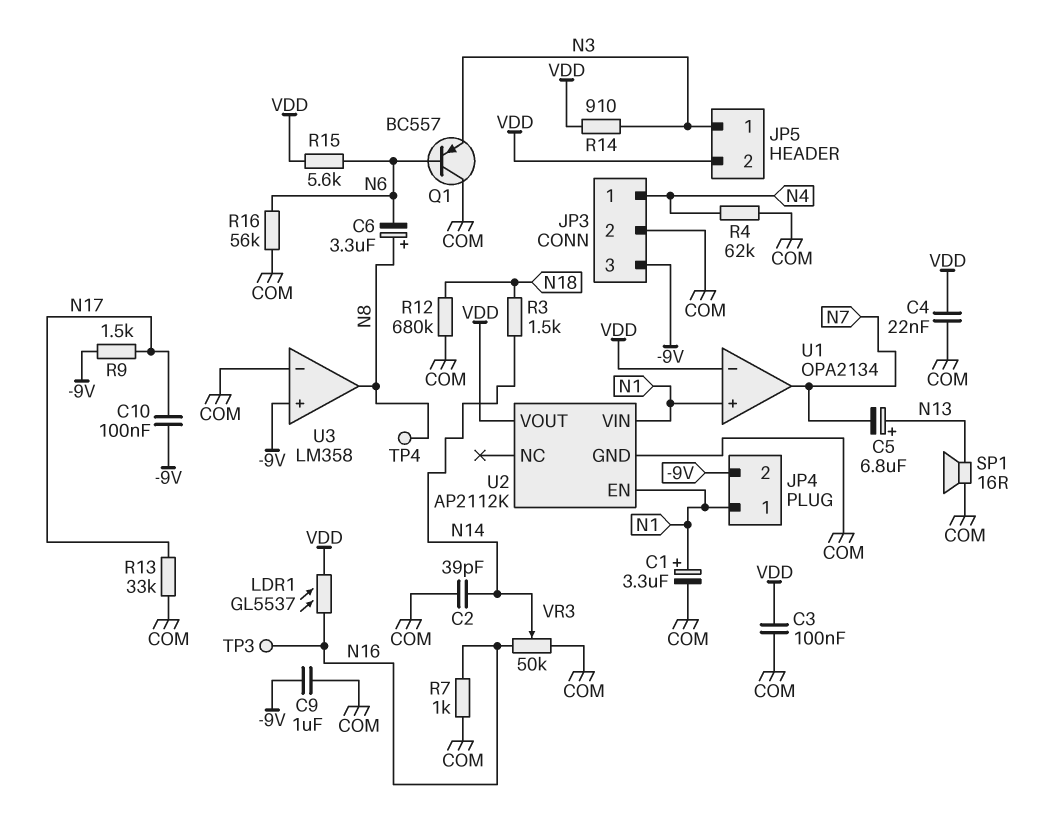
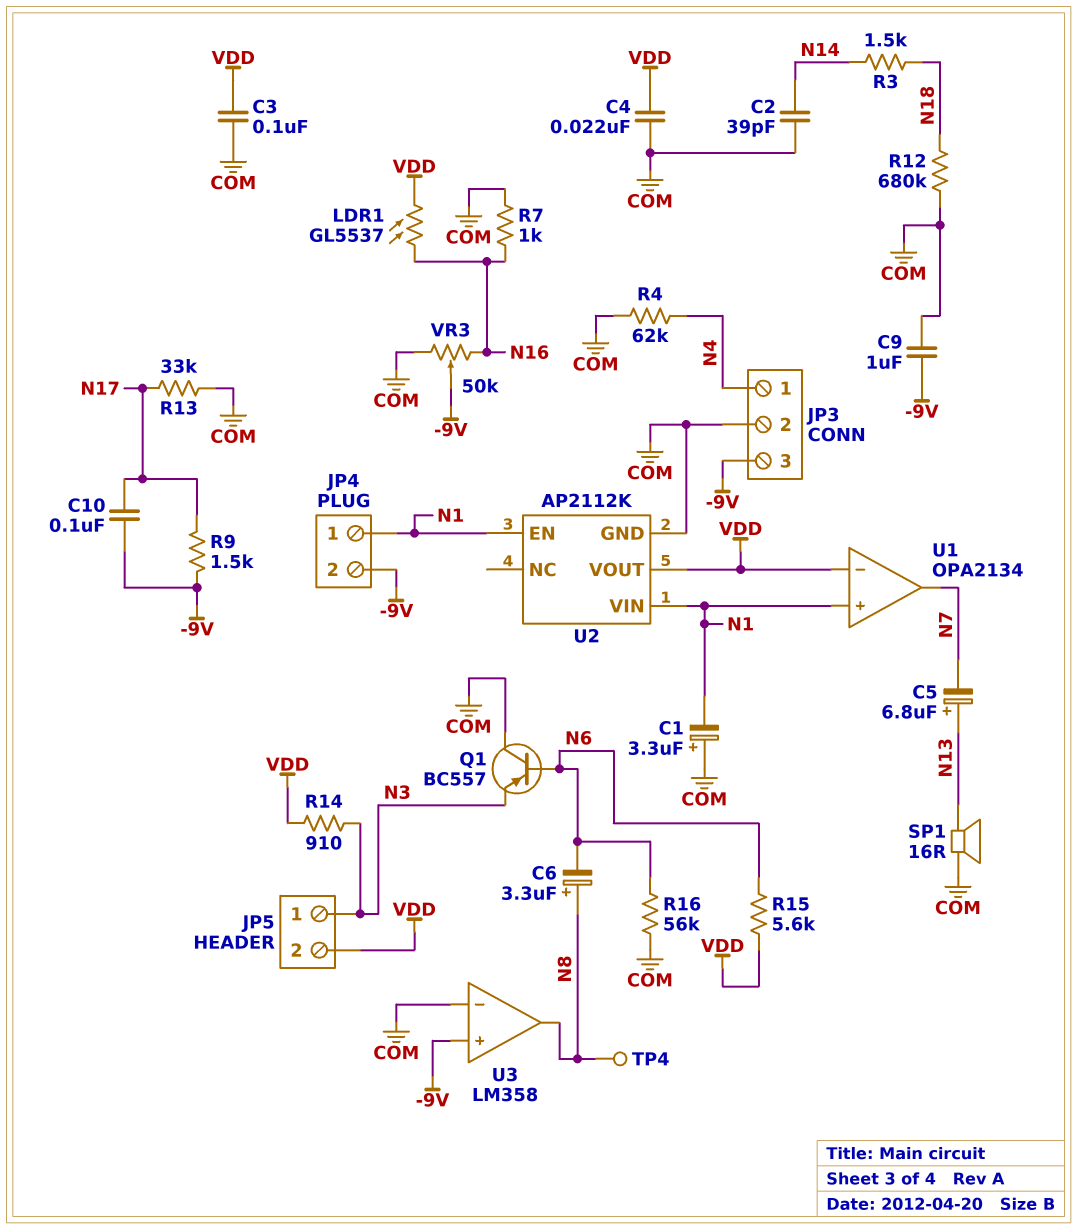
C1: 3.3uF (plus N1, minus COM) -> 3.3uF (plus COM, minus N1)
TP3: test point (N16) -> none
VR3: 50k (COM, N16, wiper N14) -> 50k (COM, N16, wiper -9V)

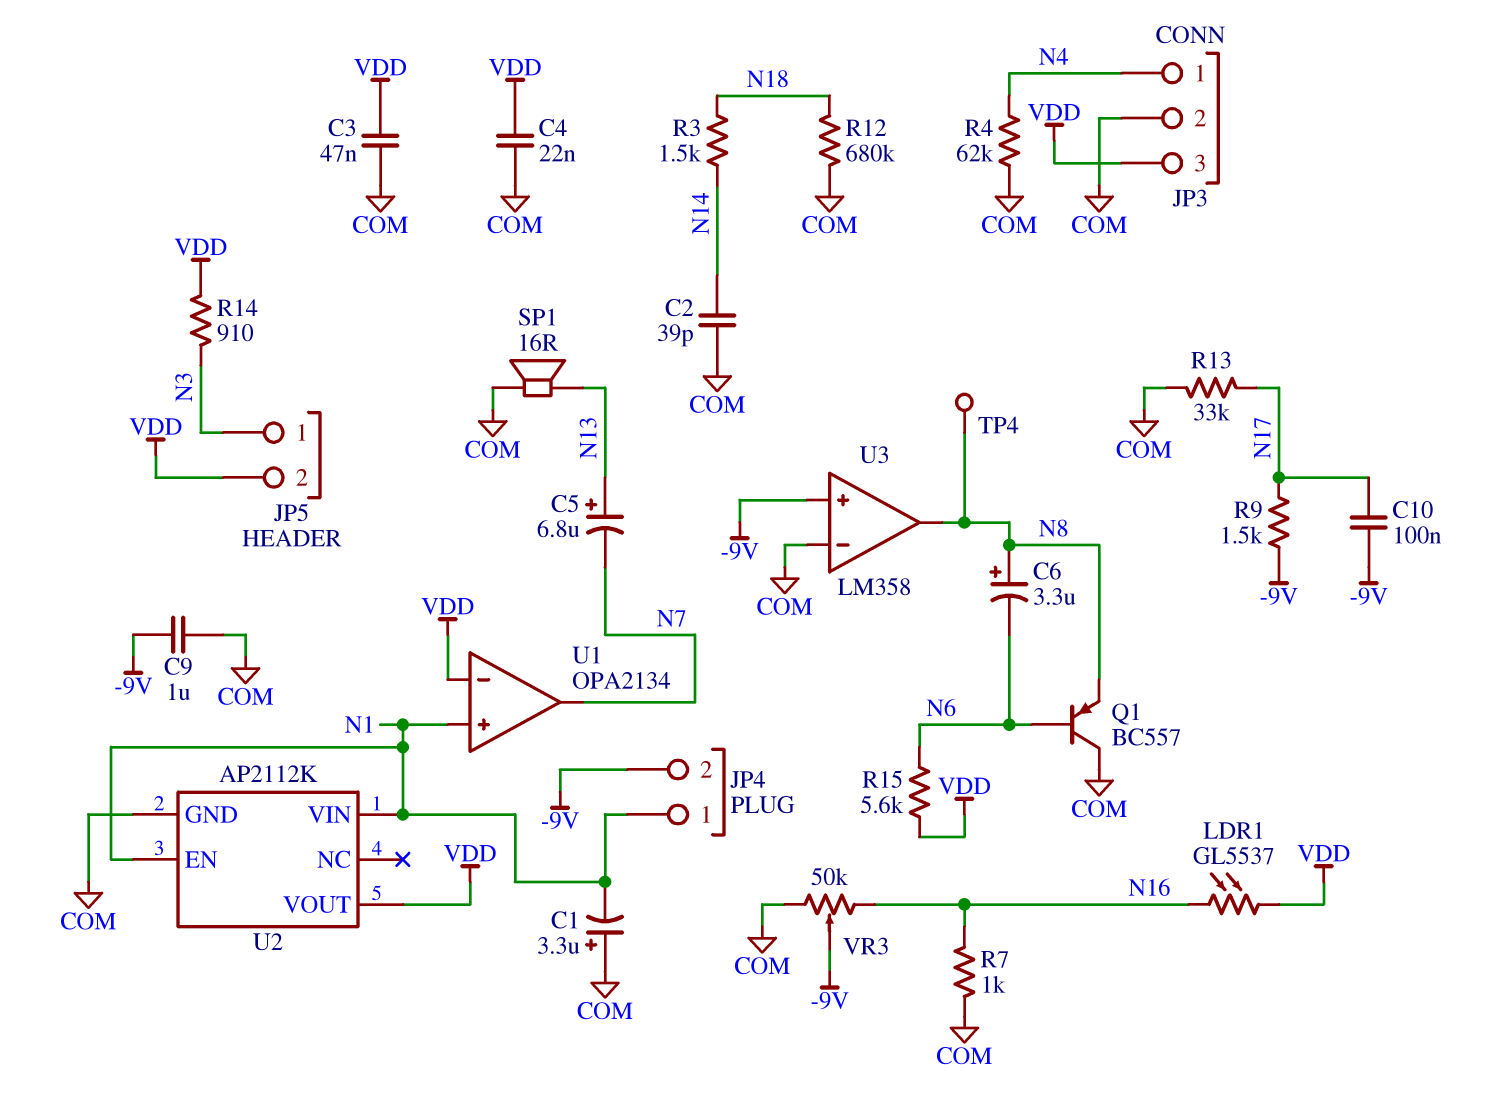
C3: 100nF (COM, VDD) -> 47nF (COM, VDD)
JP3 pin 3: -9V -> VDD
Q1: PNP BC557 (B N6, C COM, E N3) -> PNP BC557 (B N6, C COM, E N8)
R16: 56k (COM, N6) -> none

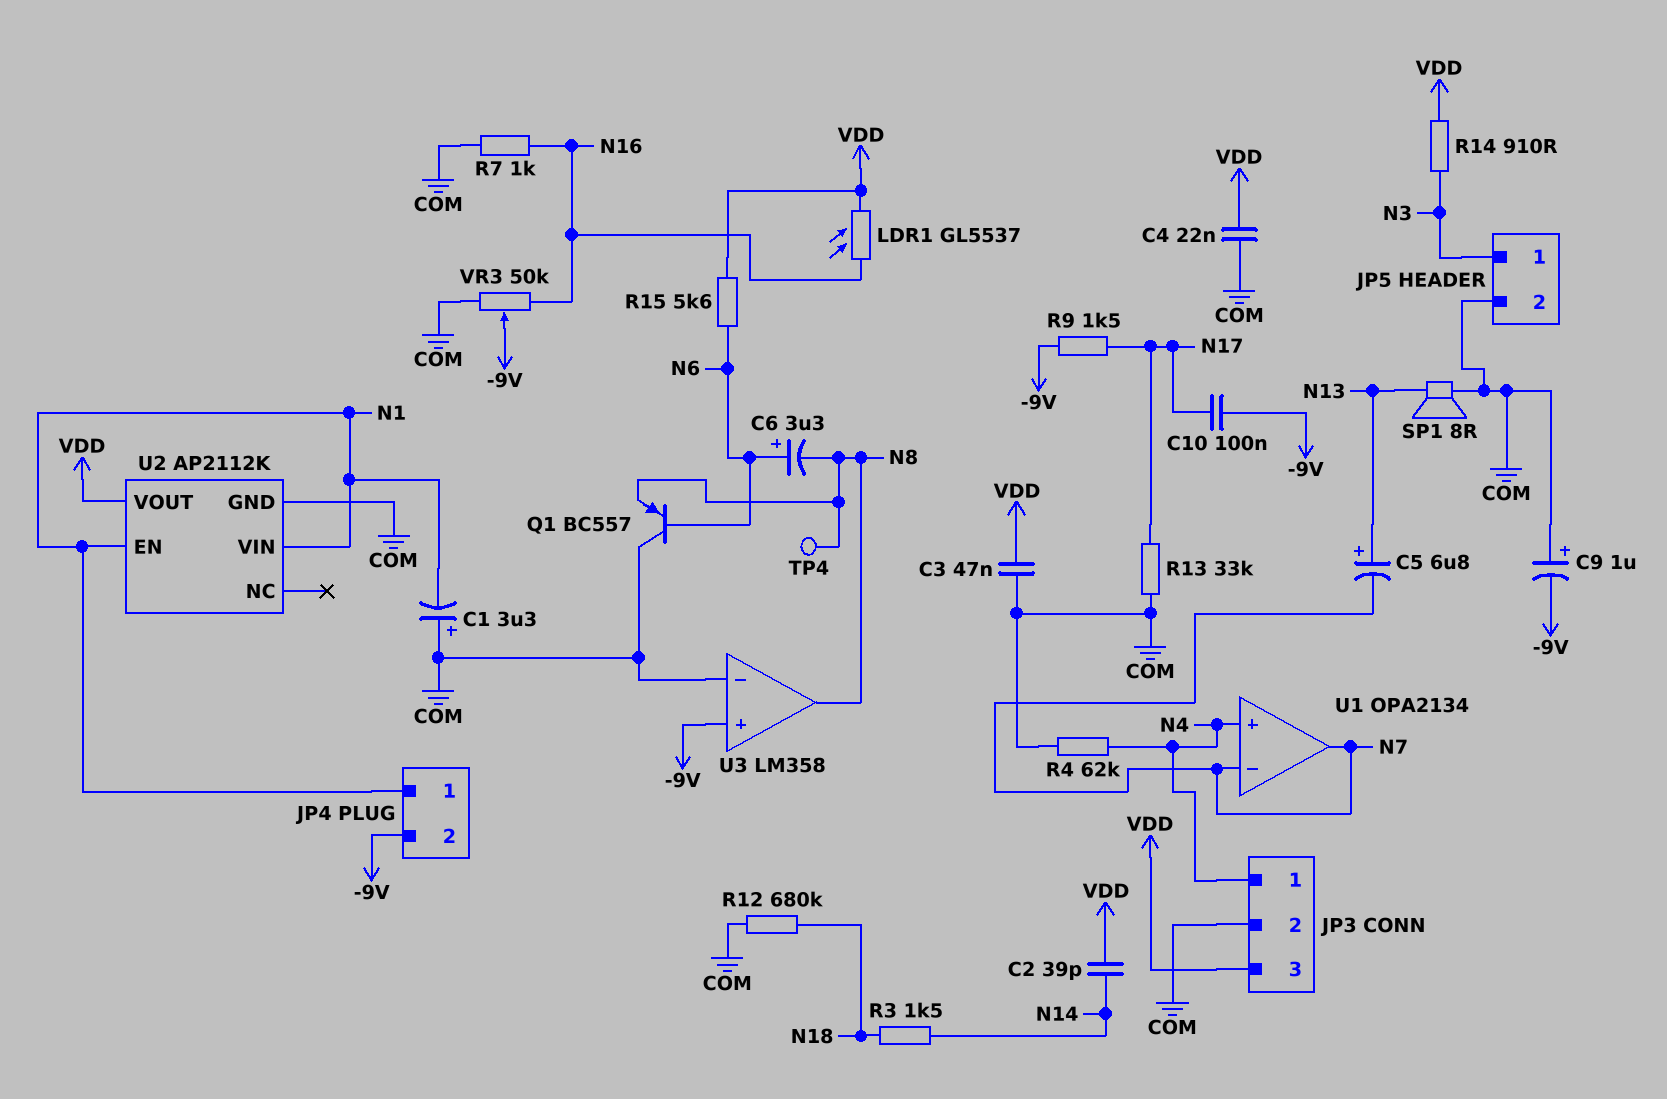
C2: 39pF (COM, N14) -> 39pF (N14, VDD)
C6: 3.3uF (plus N8, minus N6) -> 3.3uF (plus N6, minus N8)
C9: 1uF (-9V, COM) -> 1uF (plus COM, minus -9V)
JP5 pin 2: VDD -> COM
SP1: speaker 16R (COM, N13) -> speaker 8R (COM, N13)
U1 pin in+: N1 -> N4
U1 pin in-: VDD -> N7

